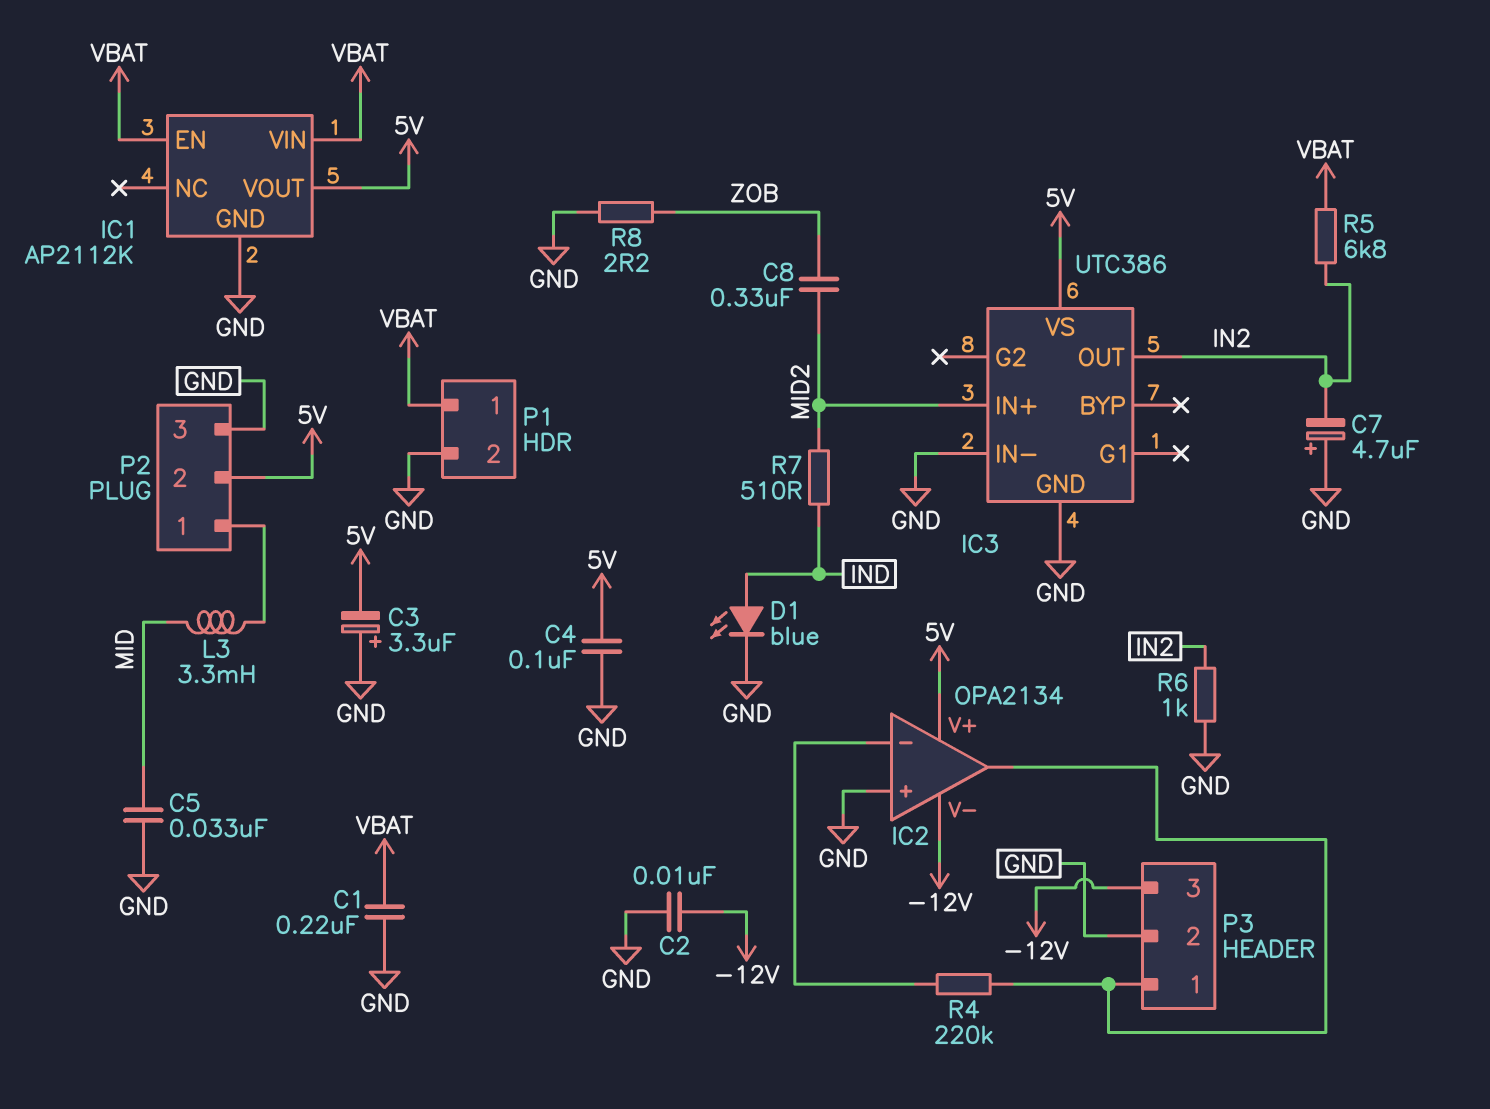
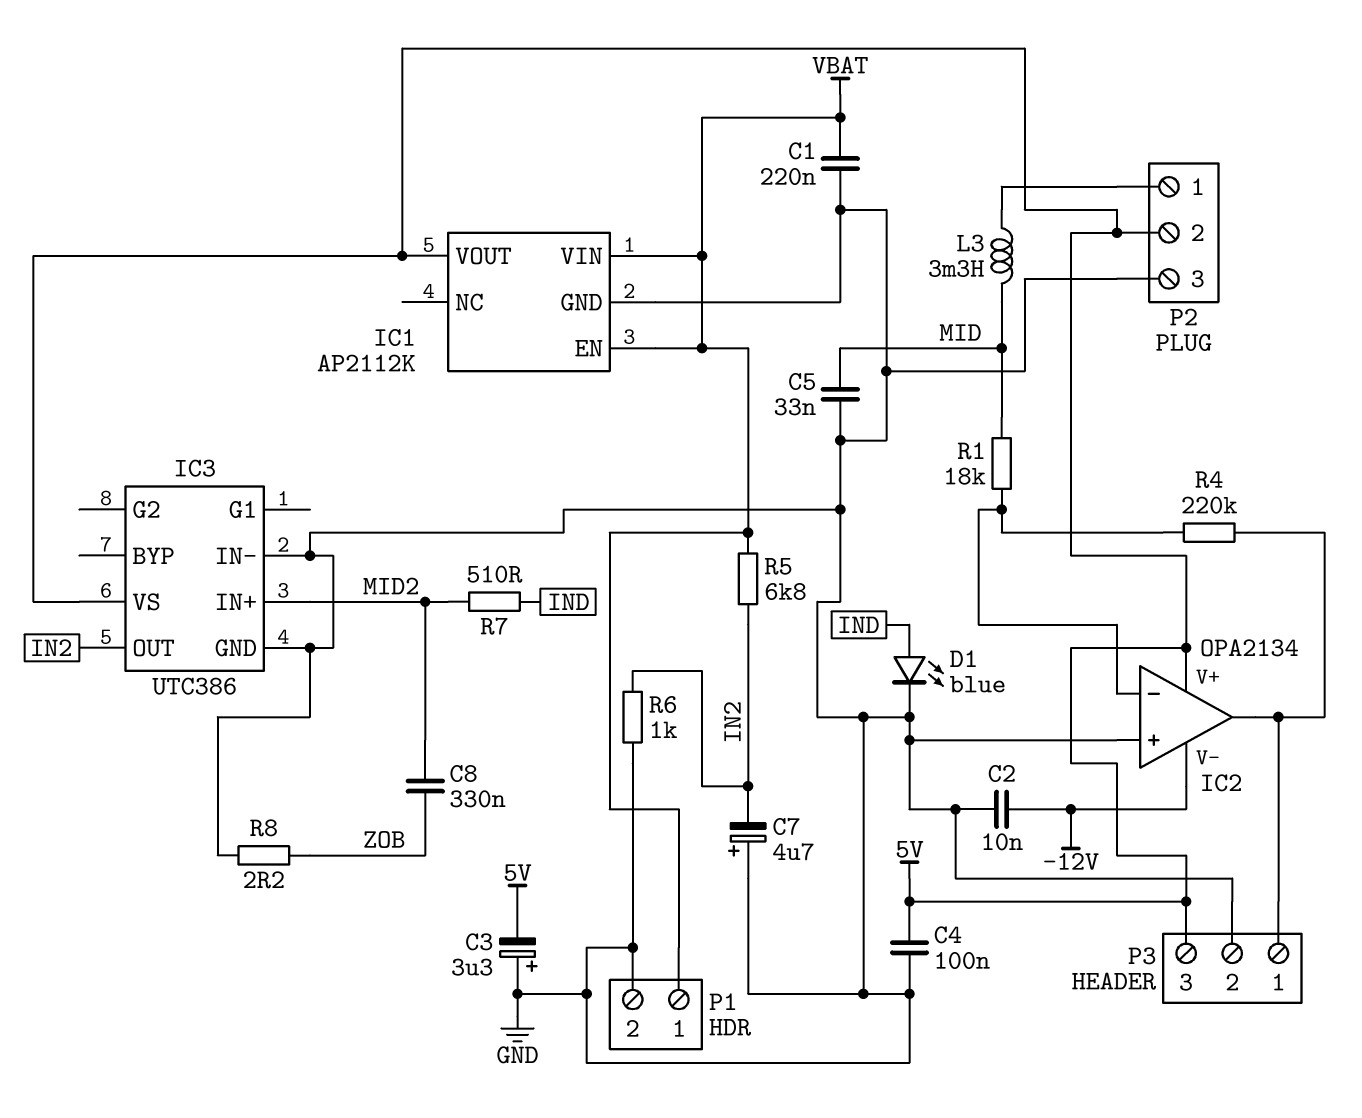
P3 pin 3: -12V -> 5V
R1: none -> 18k (IC2/in-, MID)

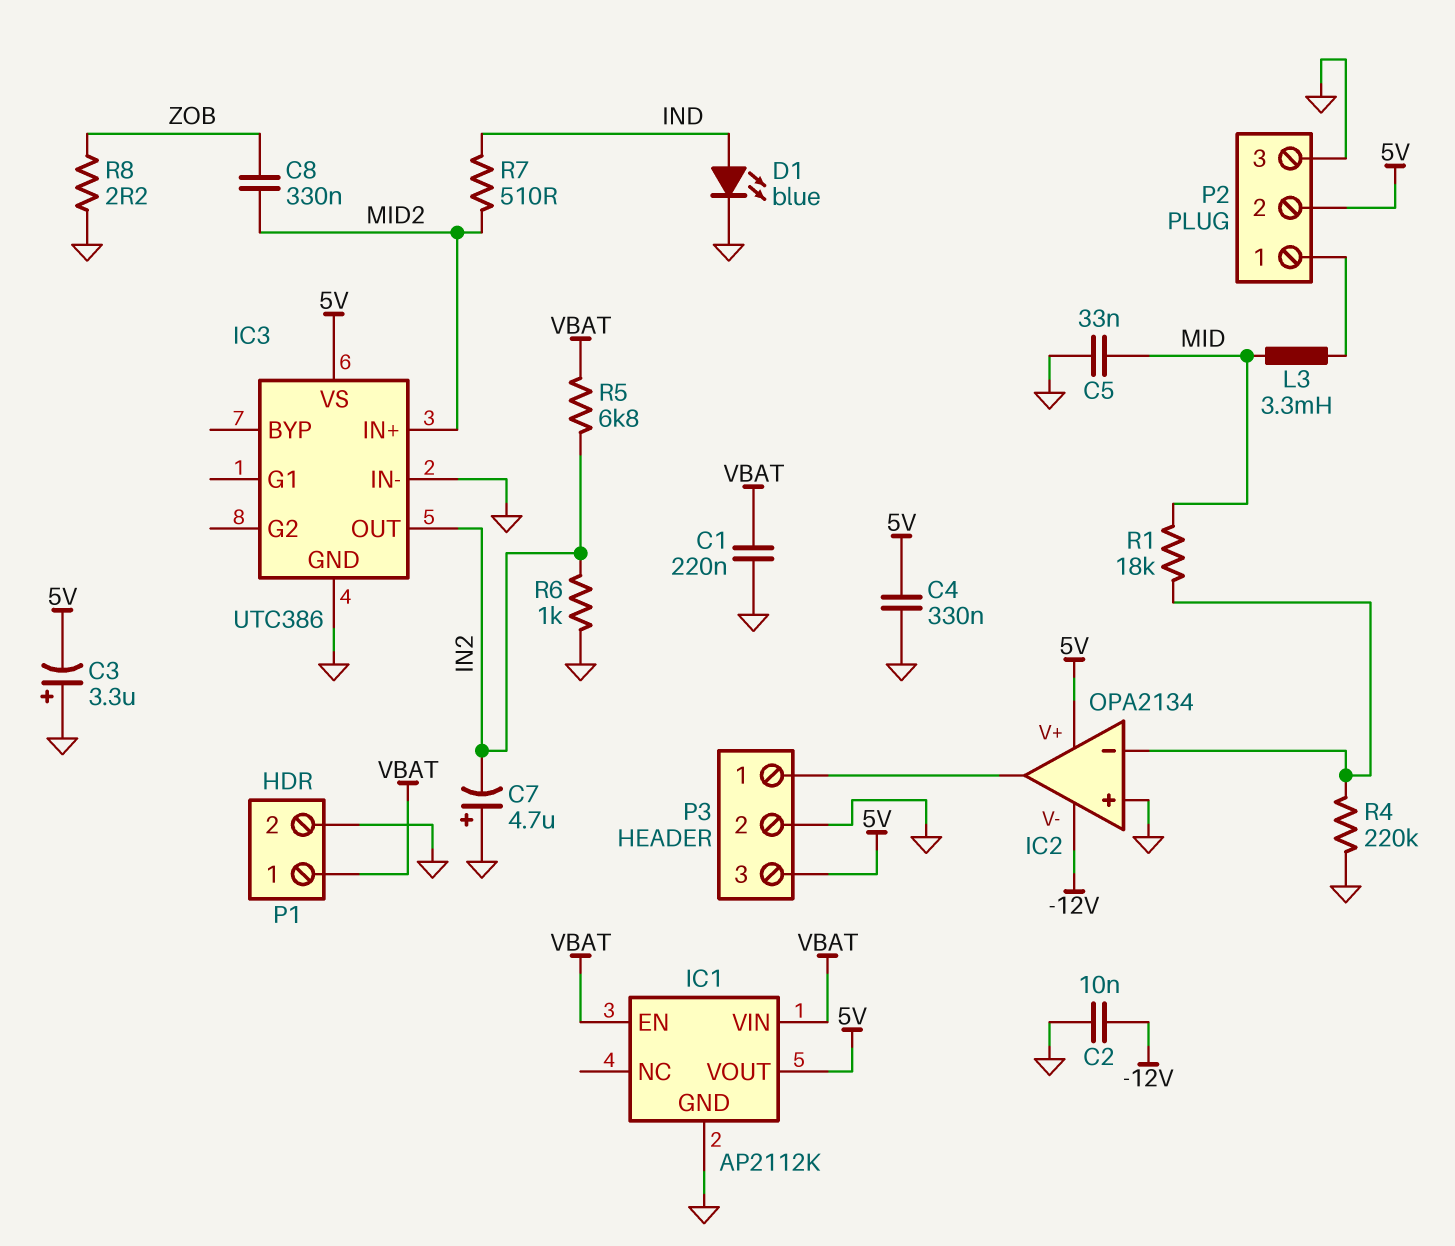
C4: 100nF (5V, GND) -> 330nF (5V, GND)
R4: 220k (IC2/in-, IC2/out) -> 220k (GND, IC2/in-)

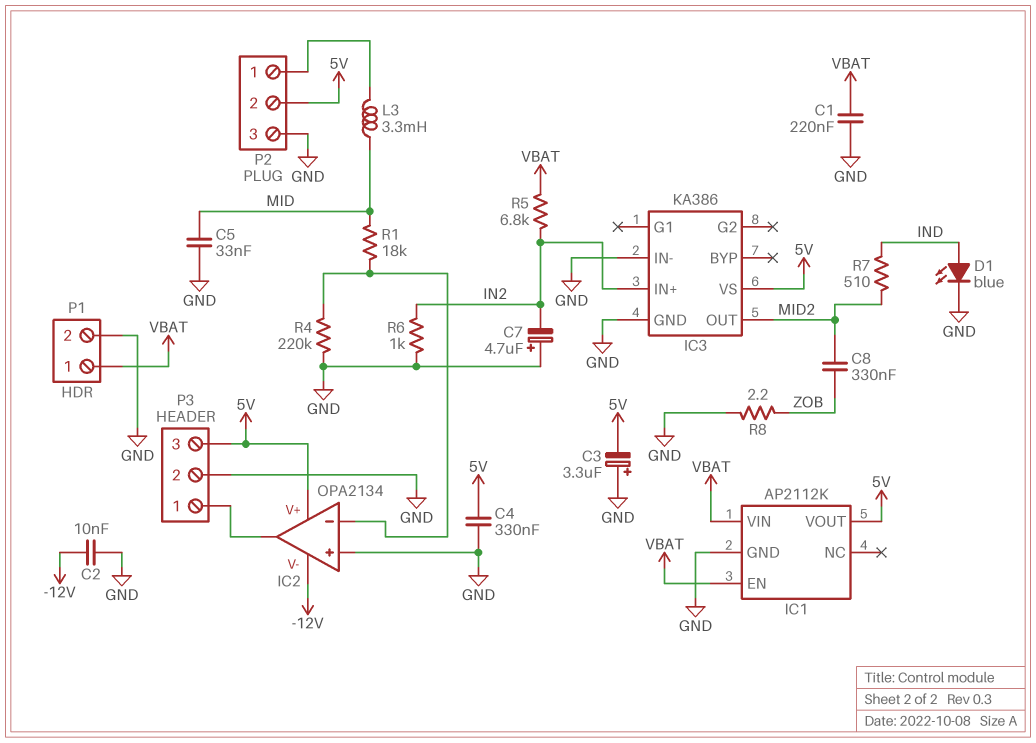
IC3: UTC386 -> KA386
IC3 pin IN+: MID2 -> IN2
IC3 pin OUT: IN2 -> MID2

